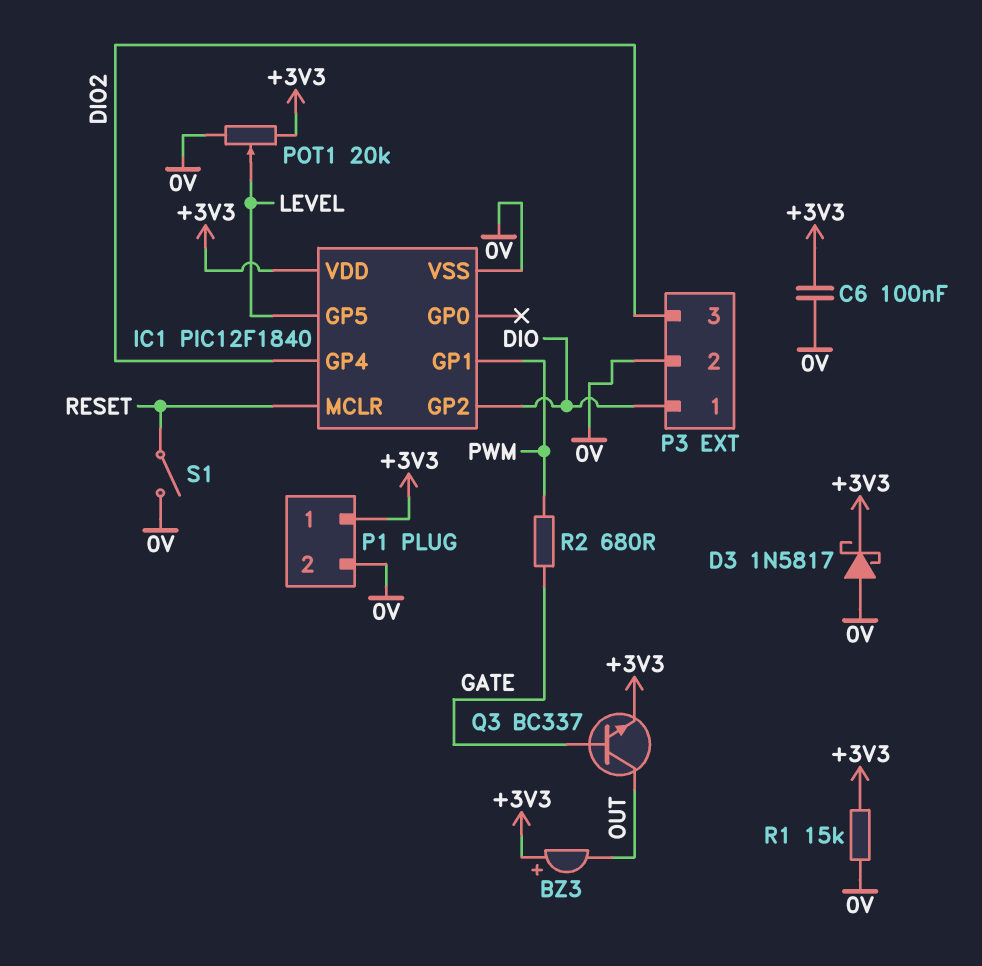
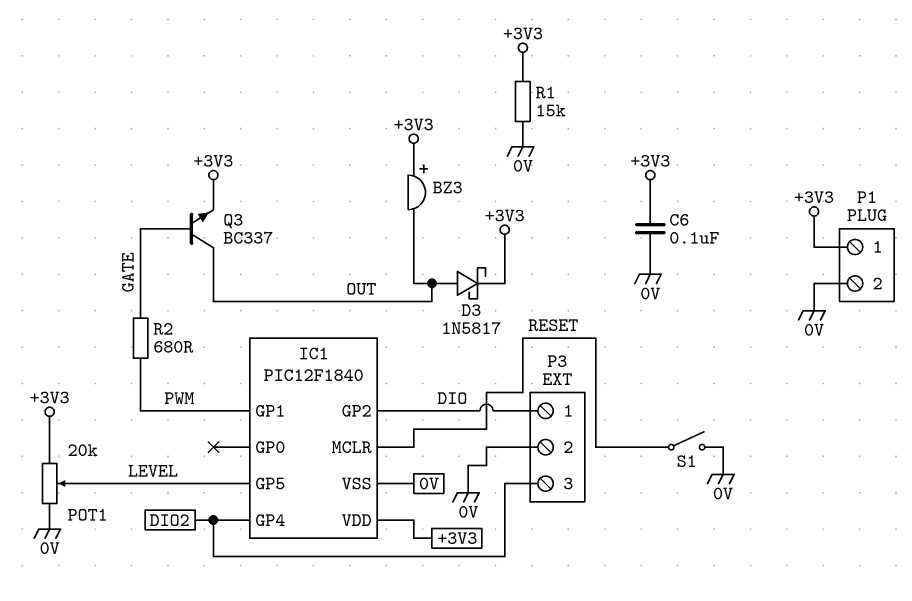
D3: schottky 1N5817 (A 0V, K +3V3) -> schottky 1N5817 (A OUT, K +3V3)

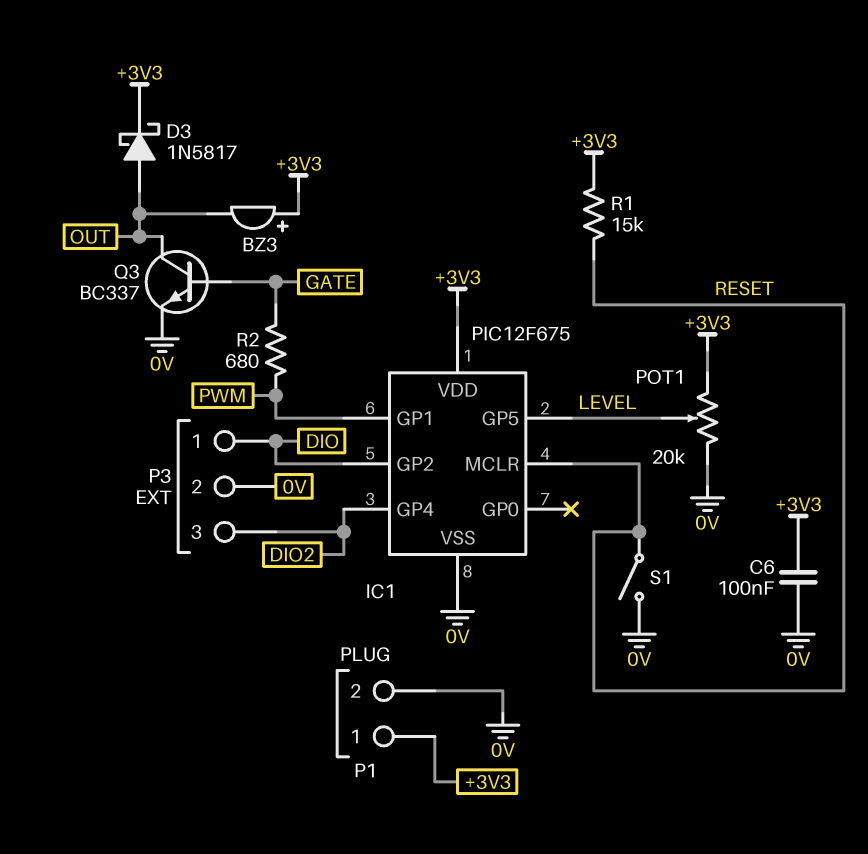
IC1: PIC12F1840 -> PIC12F675
Q3: NPN BC337 (B GATE, C OUT, E +3V3) -> NPN BC337 (B GATE, C OUT, E 0V)
R1: 15k (+3V3, 0V) -> 15k (+3V3, RESET)

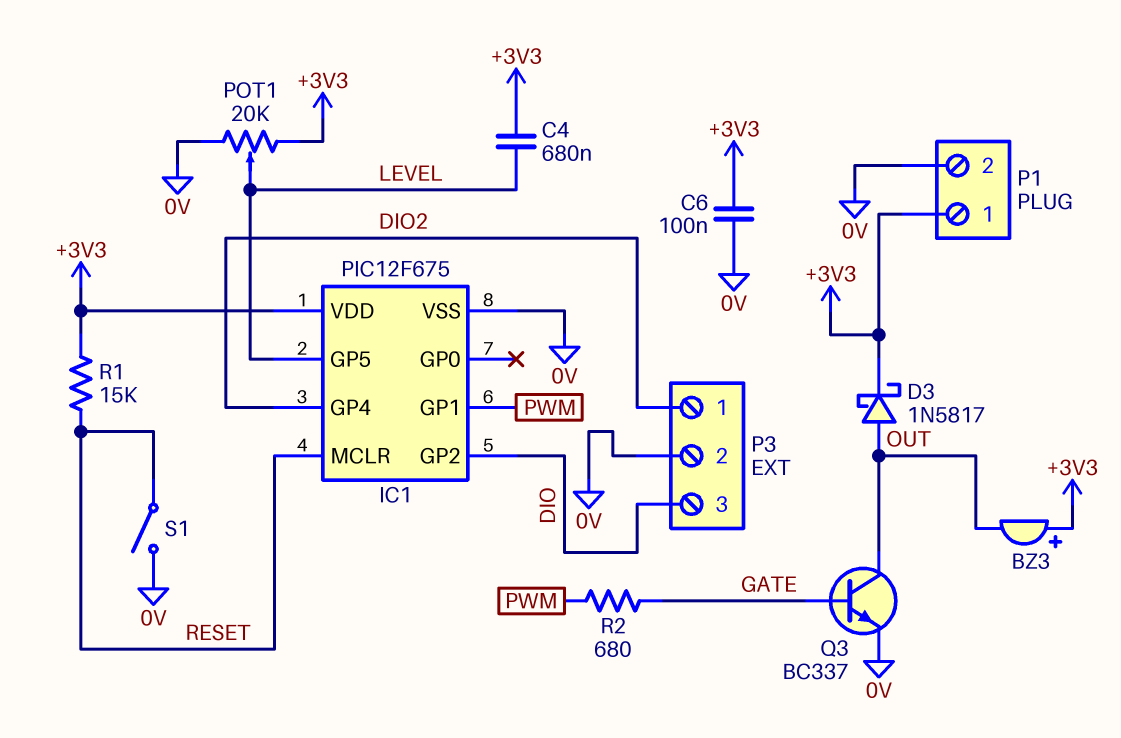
C4: none -> 680nF (+3V3, LEVEL)
P3 pin 1: DIO -> DIO2
P3 pin 3: DIO2 -> DIO

